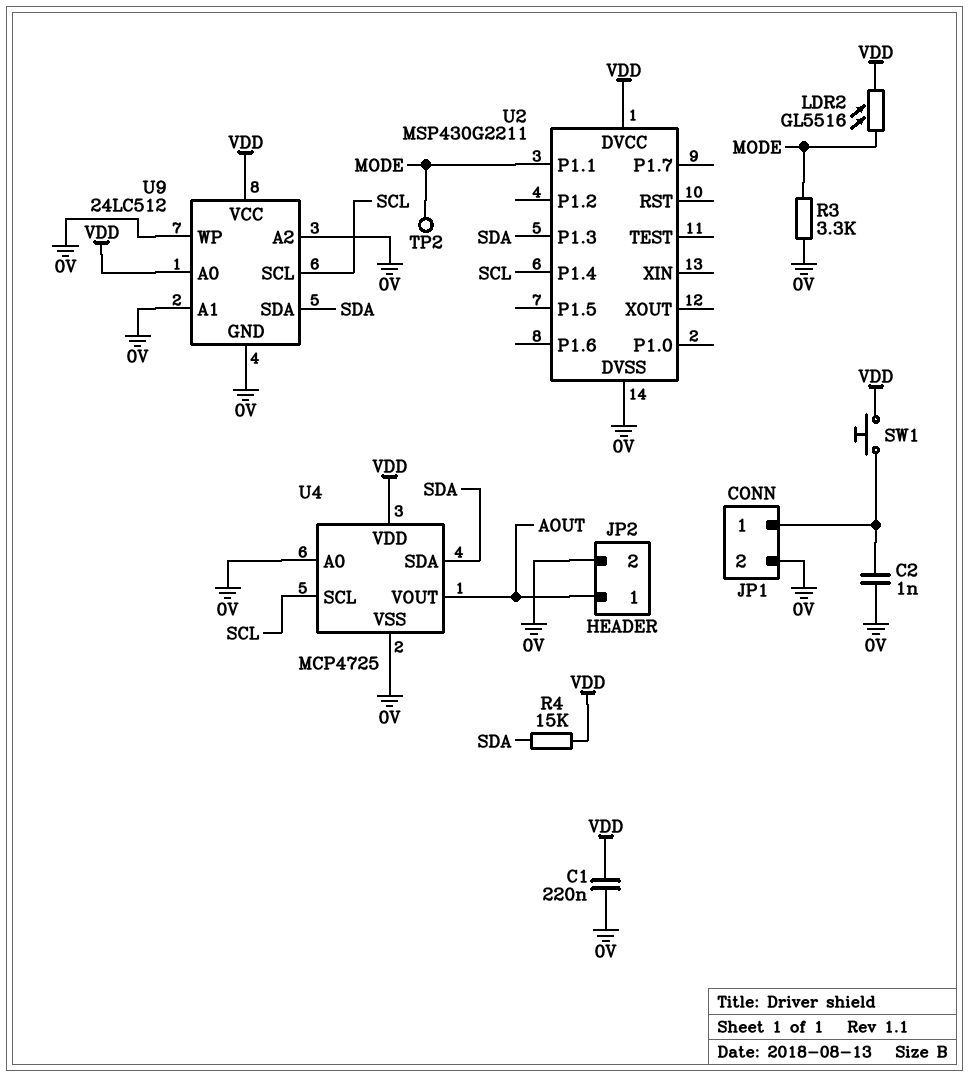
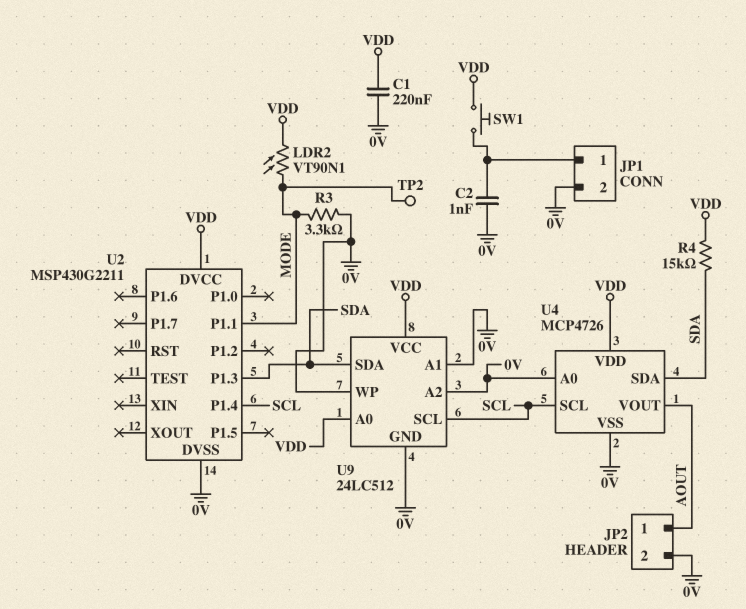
LDR2: GL5516 (MODE, VDD) -> VT90N1 (MODE, VDD)
U4: MCP4725 -> MCP4726

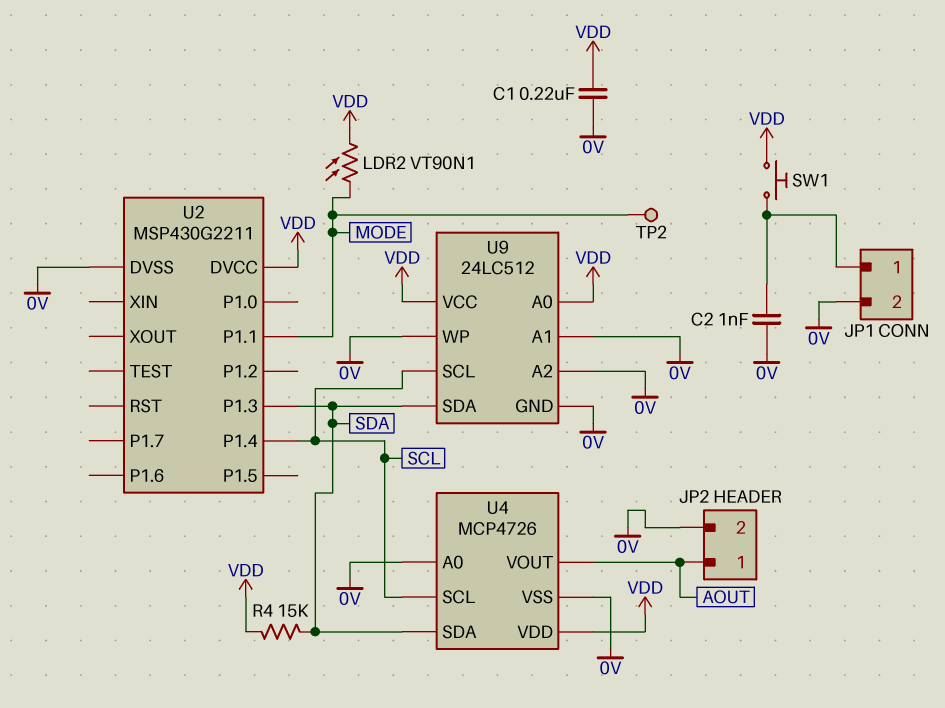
R3: 3.3k (0V, MODE) -> none

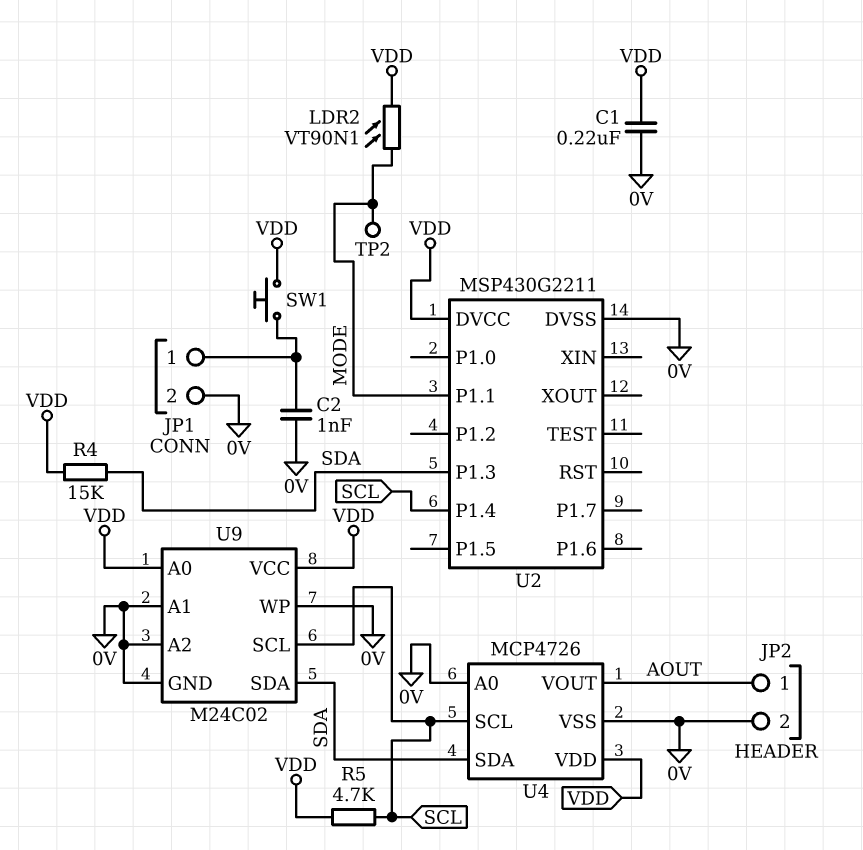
R5: none -> 4.7k (SCL, VDD)
U9: 24LC512 -> M24C02

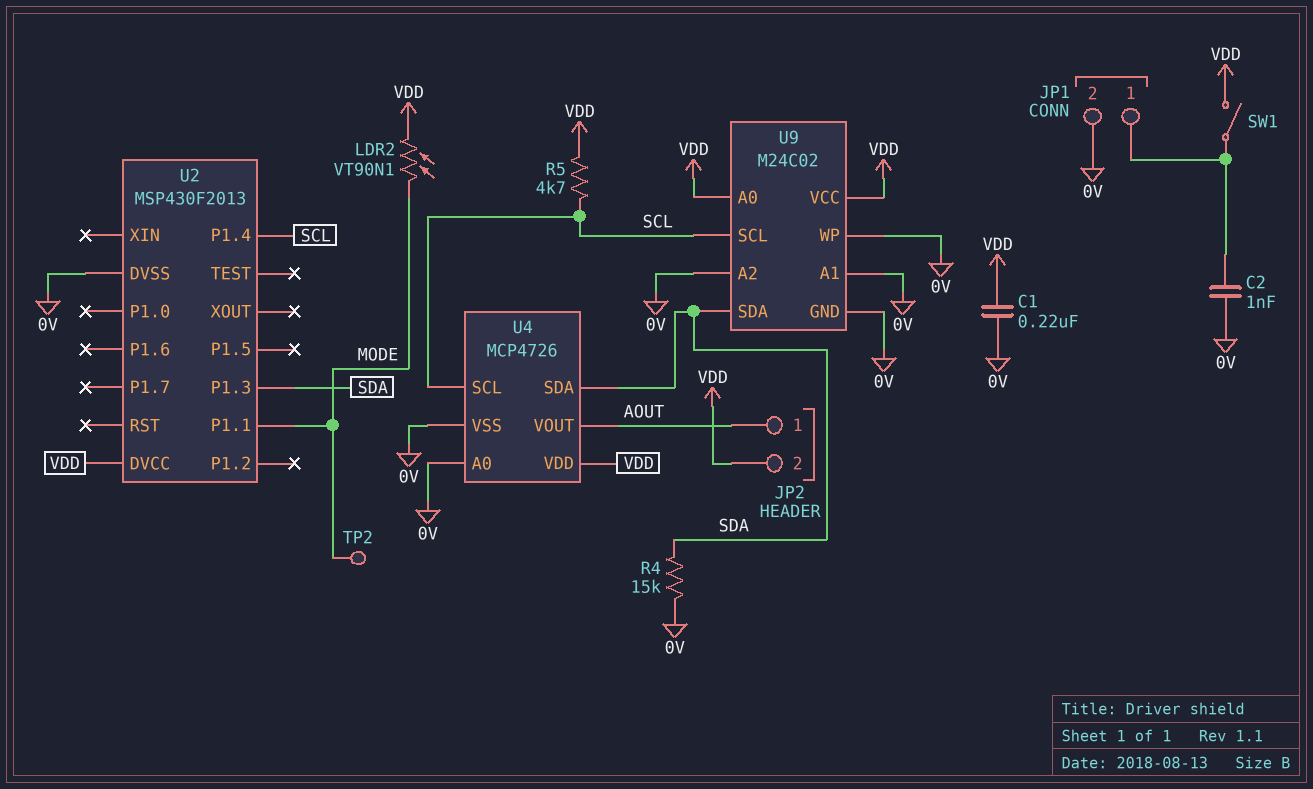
JP2 pin 2: 0V -> VDD
R4: 15k (SDA, VDD) -> 15k (0V, SDA)
SW1: button (JP1/1, VDD) -> switch (JP1/1, VDD)
U2: MSP430G2211 -> MSP430F2013

